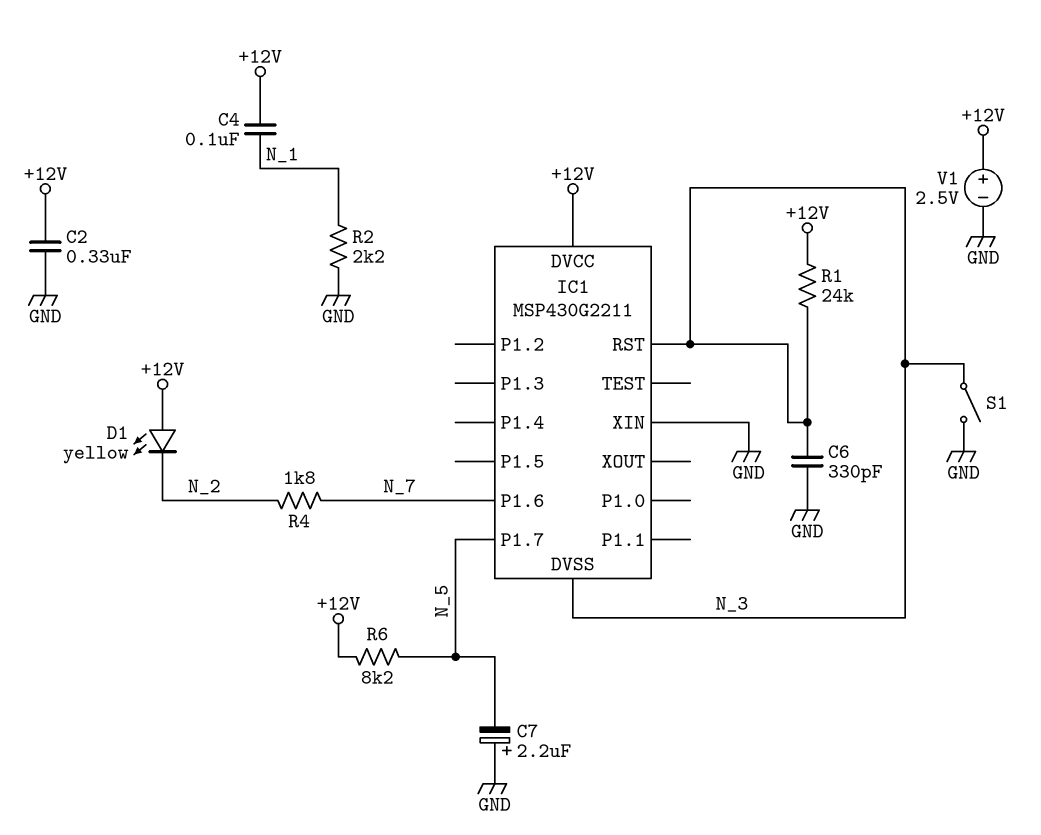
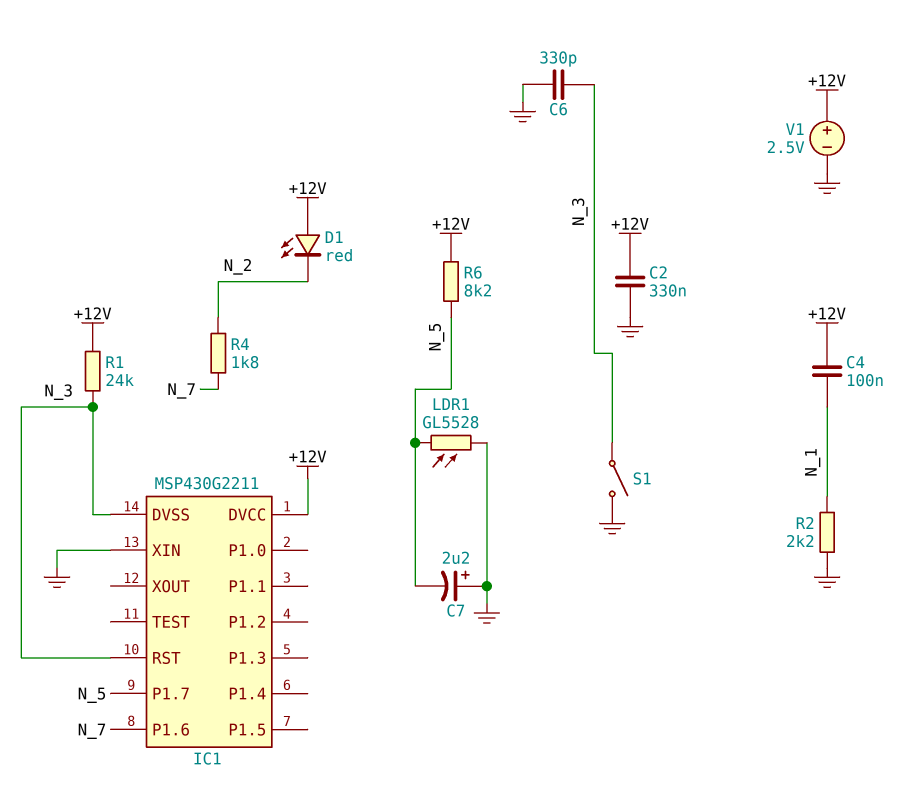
D1: LED yellow (A +12V, K N_2) -> LED red (A +12V, K N_2)
LDR1: none -> GL5528 (GND, N_5)

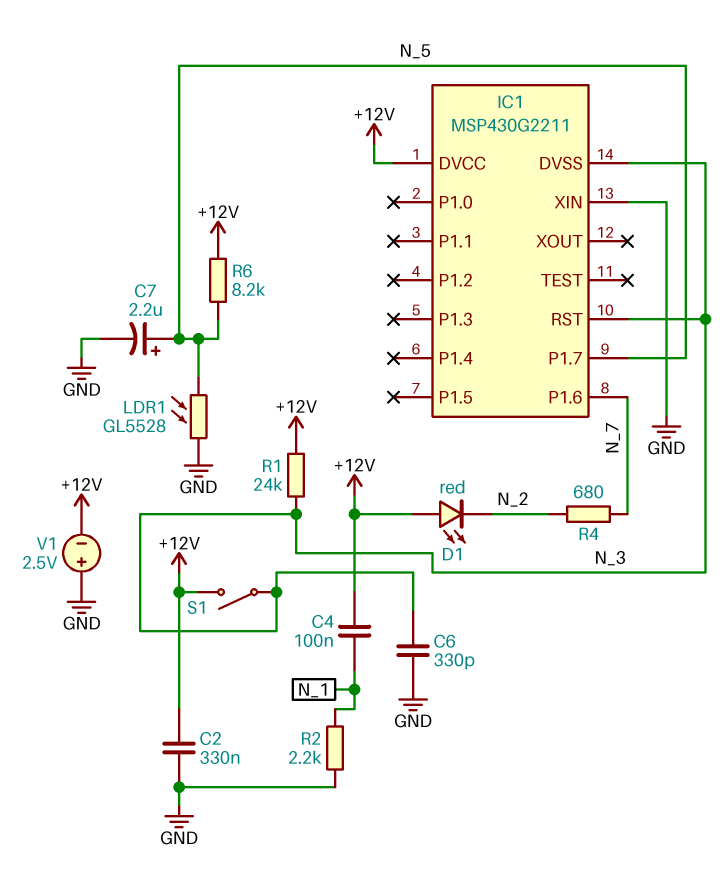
C7: 2.2uF (plus GND, minus N_5) -> 2.2uF (plus N_5, minus GND)
R4: 1.8k (N_2, N_7) -> 680 (N_2, N_7)
S1: switch (GND, N_3) -> switch (+12V, N_3)
V1: 2.5V (plus +12V, minus GND) -> 2.5V (plus GND, minus +12V)

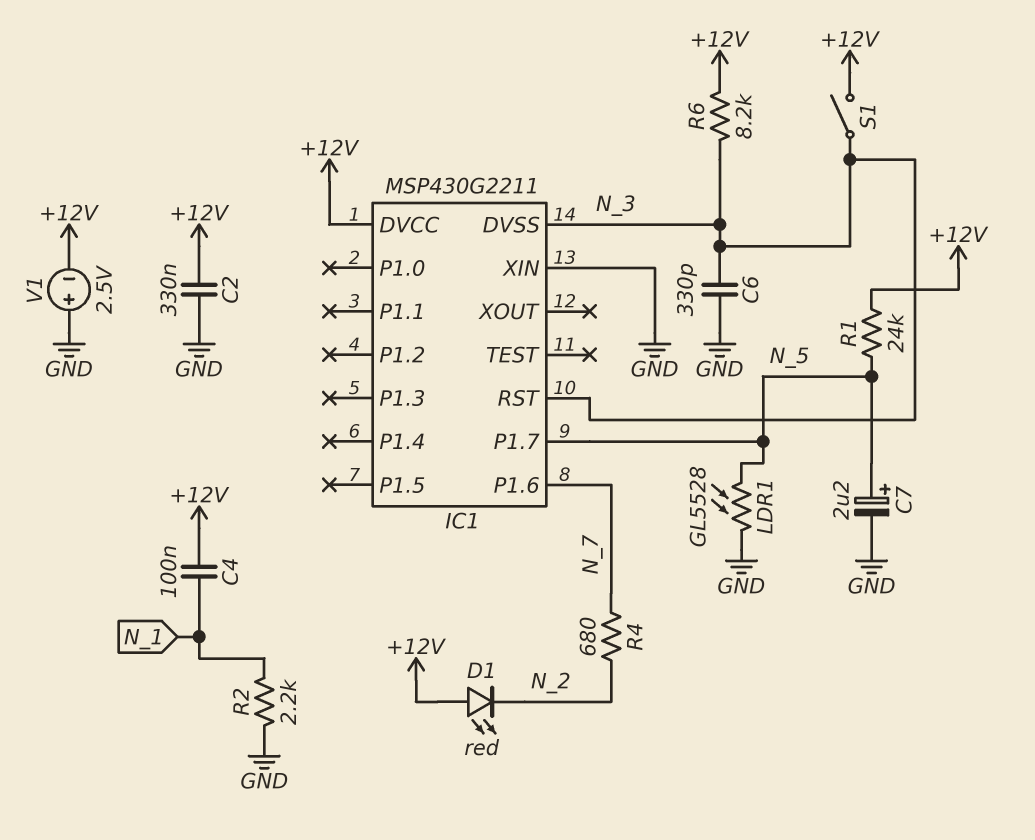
R1: 24k (+12V, N_3) -> 24k (+12V, N_5)
R6: 8.2k (+12V, N_5) -> 8.2k (+12V, N_3)

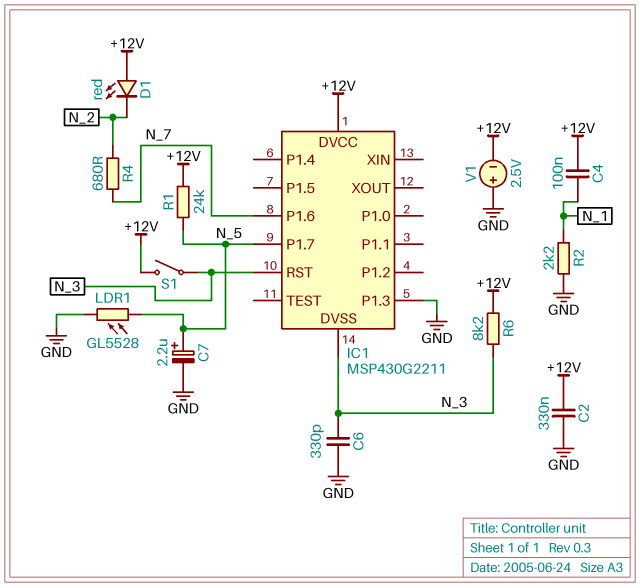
IC1 pin P1.3: none -> GND
IC1 pin XIN: GND -> none

